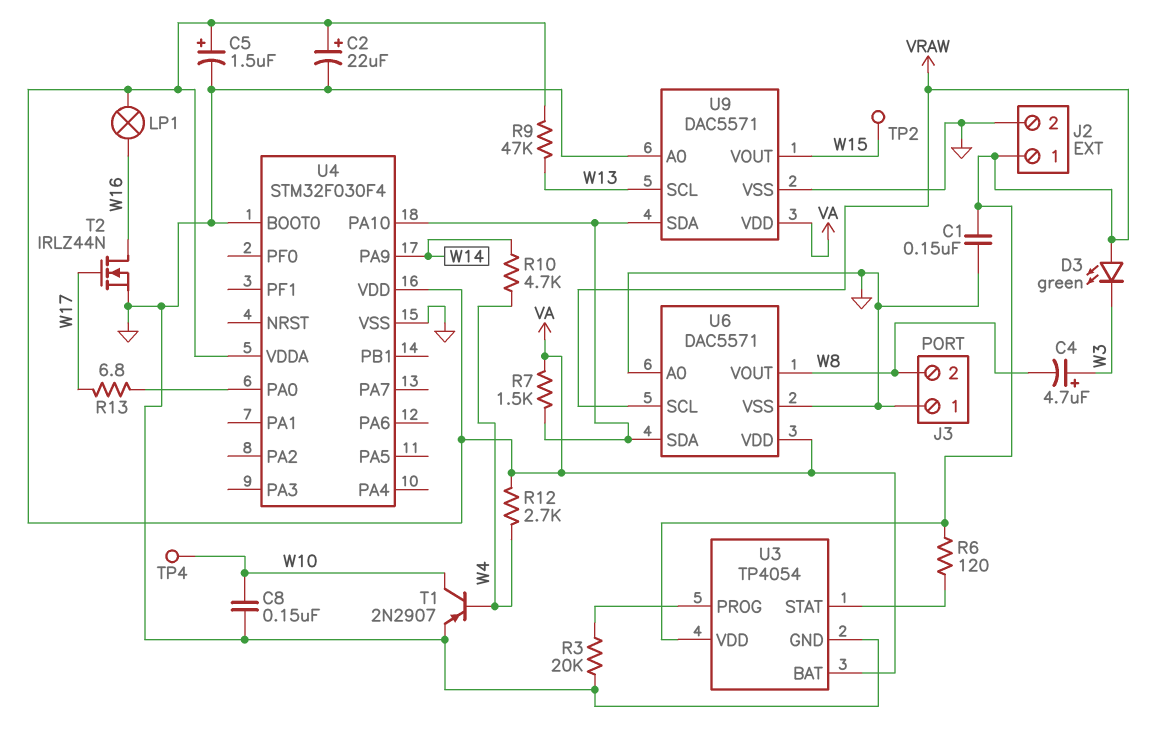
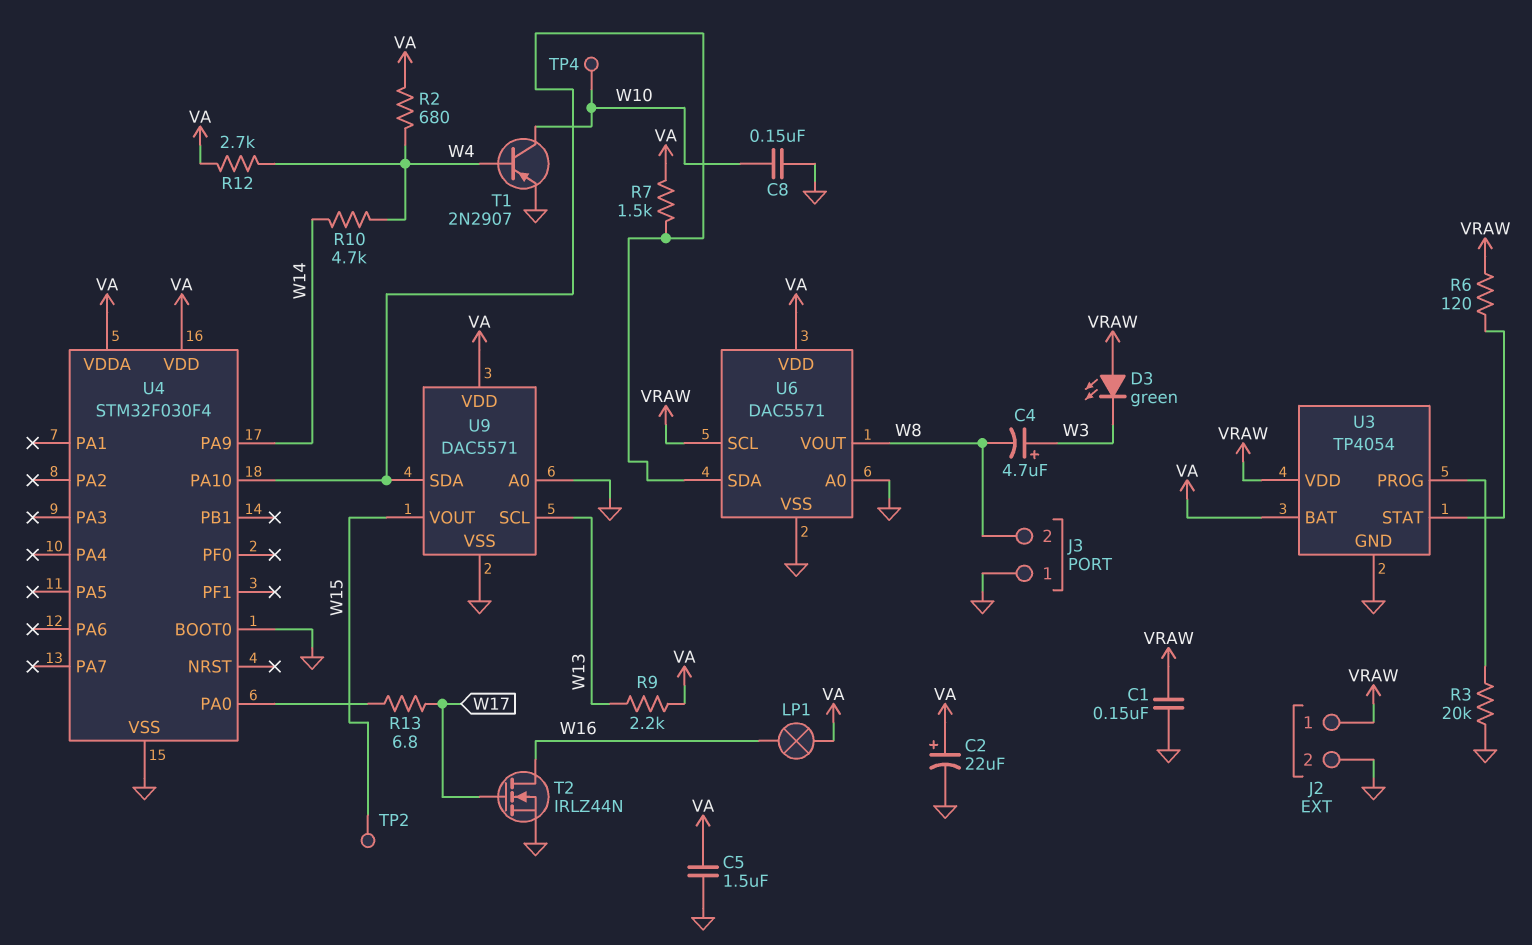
C5: 1.5uF (plus VA, minus GND) -> 1.5uF (GND, VA)
R2: none -> 680 (VA, W4)
R9: 47k (VA, W13) -> 2.2k (VA, W13)

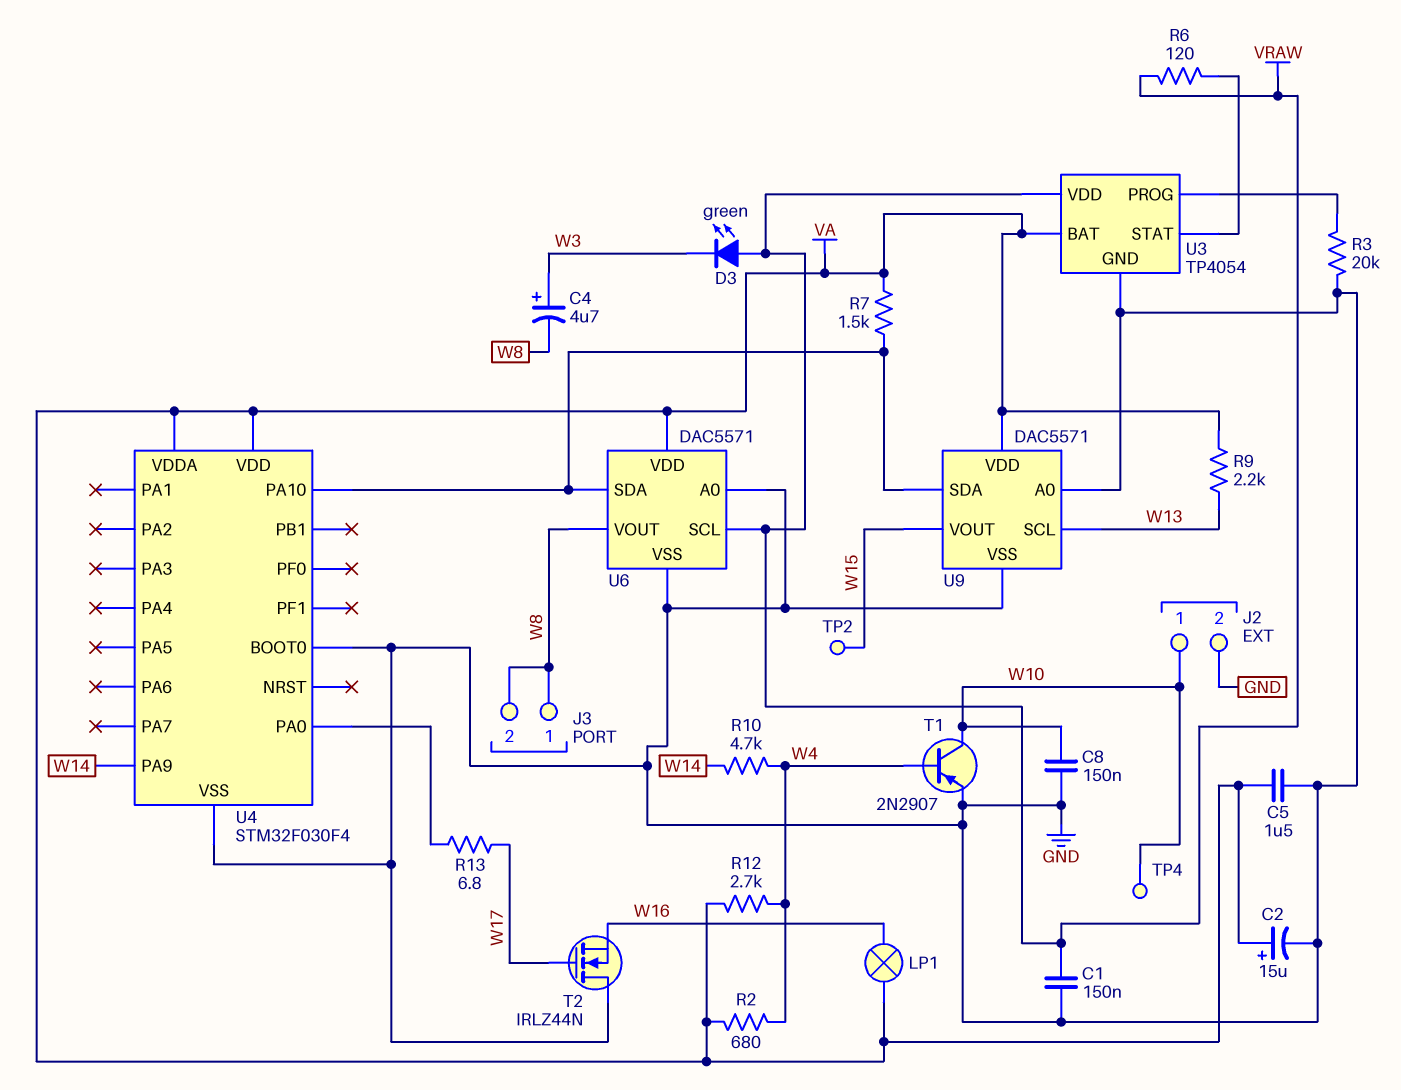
C2: 22uF (plus VA, minus GND) -> 15uF (plus VA, minus GND)
J2 pin 1: VRAW -> W10
J3 pin 1: GND -> W8
T2: NMOS IRLZ44N (G W17, D W16, S GND) -> NMOS IRLZ44N (G W17, D GND, S W16)

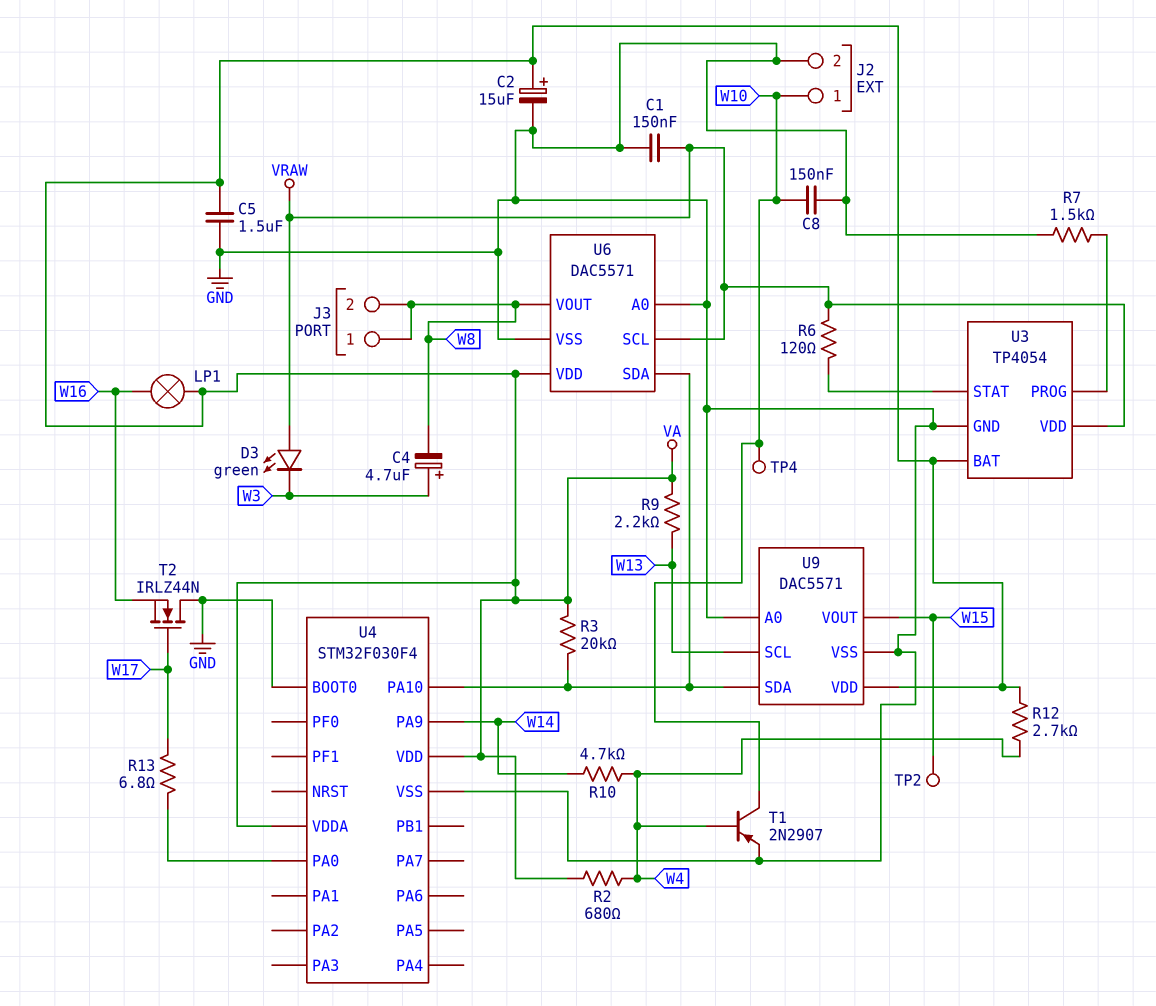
R3: 20k (GND, U3/PROG) -> 20k (U4/PA10, VA)
R7: 1.5k (U4/PA10, VA) -> 1.5k (GND, U3/PROG)

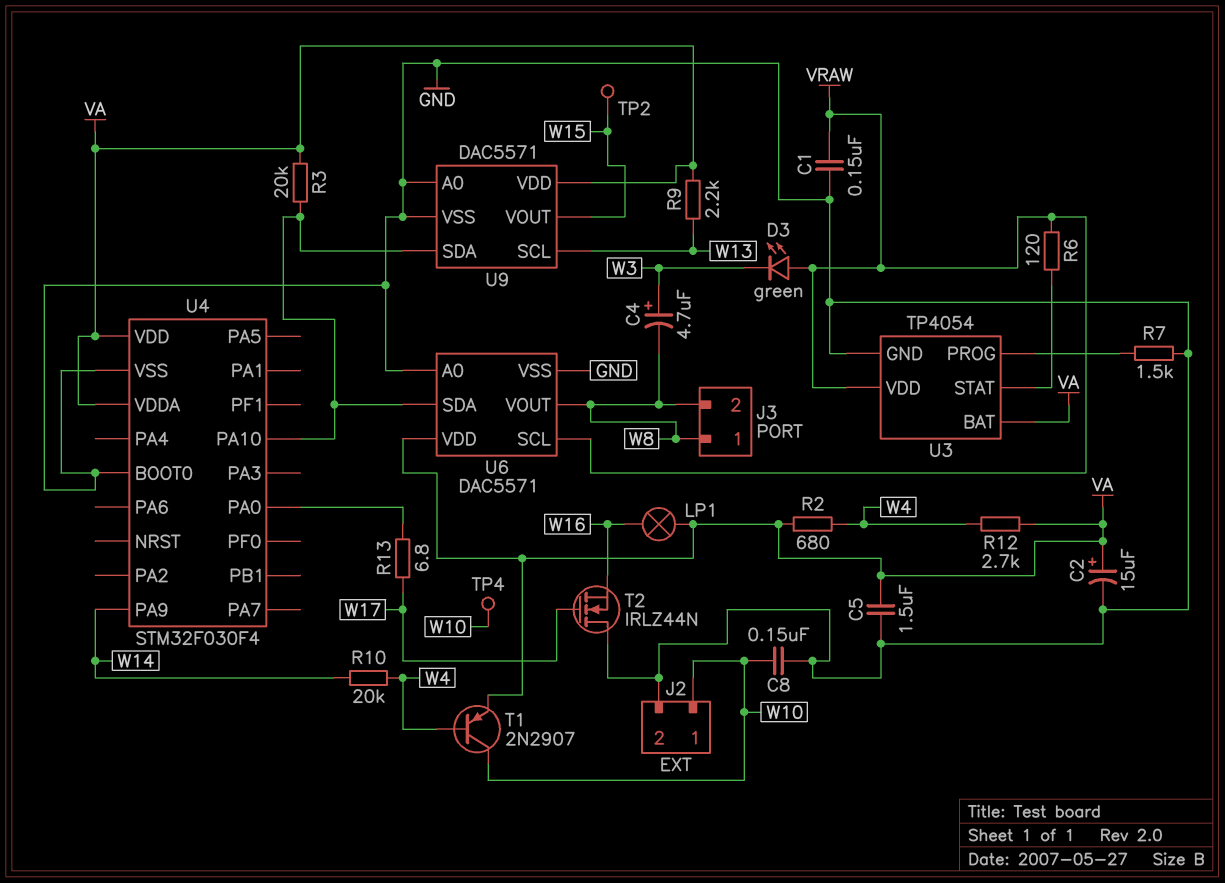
R10: 4.7k (W4, W14) -> 20k (W4, W14)
T1: PNP 2N2907 (B W4, C W10, E GND) -> PNP 2N2907 (B W4, C W10, E VA)

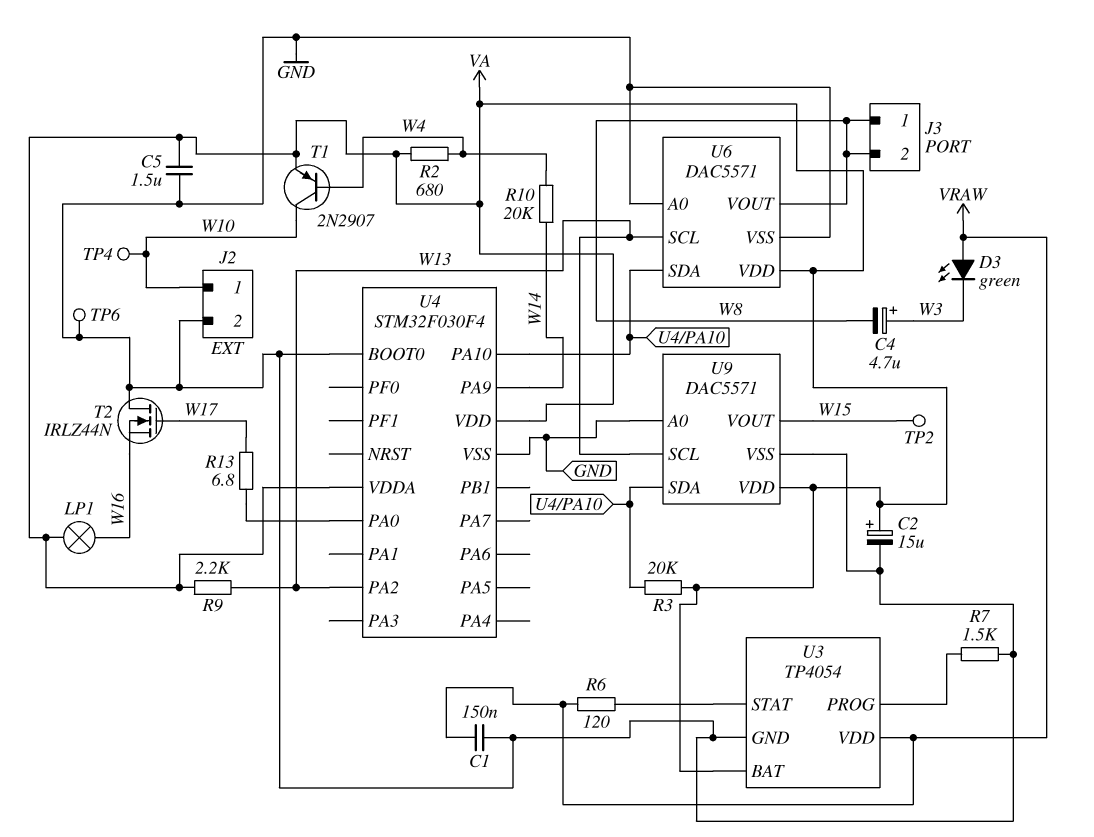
C8: 150nF (GND, W10) -> none
R12: 2.7k (VA, W4) -> none
TP6: none -> test point (GND)
U4 pin PA2: none -> W13
U6 pin SCL: VRAW -> W13

